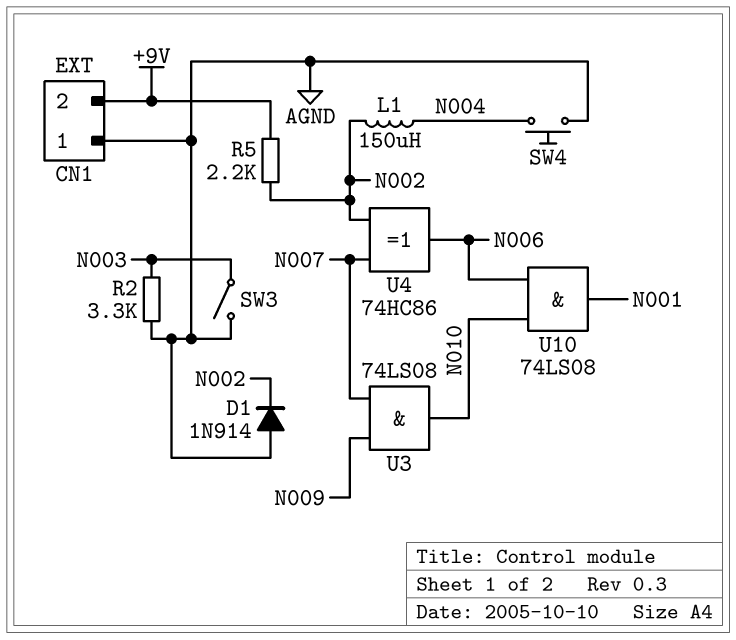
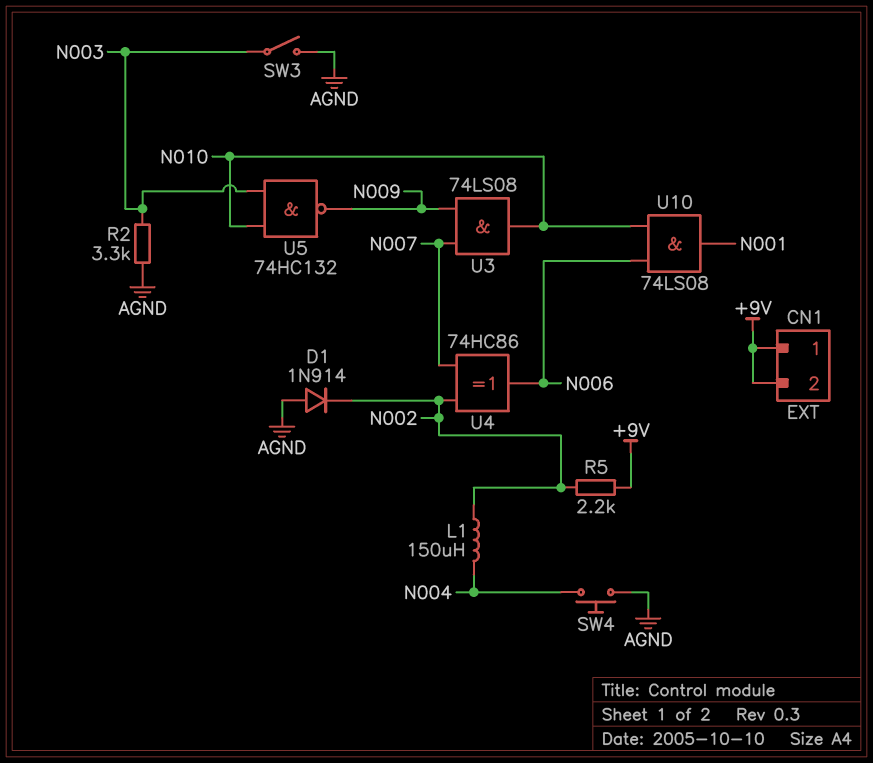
CN1 pin 1: AGND -> +9V
U5: none -> NAND 74HC132 (in N003, in N010, out N009)

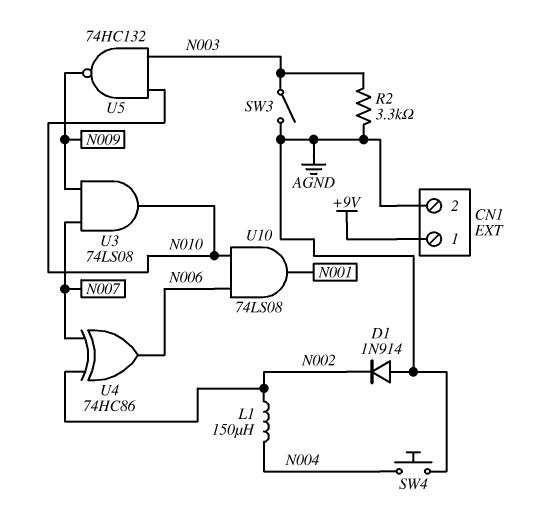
CN1 pin 2: +9V -> AGND
R5: 2.2k (+9V, N002) -> none

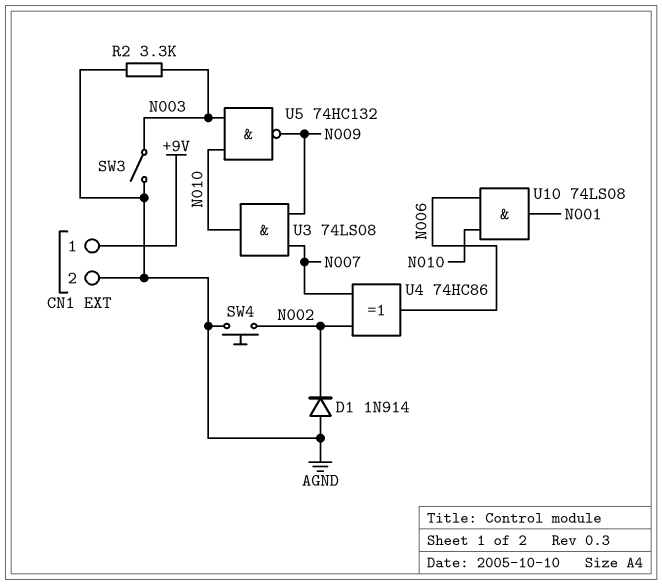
L1: 150uH (N002, N004) -> none
SW4: button (AGND, N004) -> button (AGND, N002)

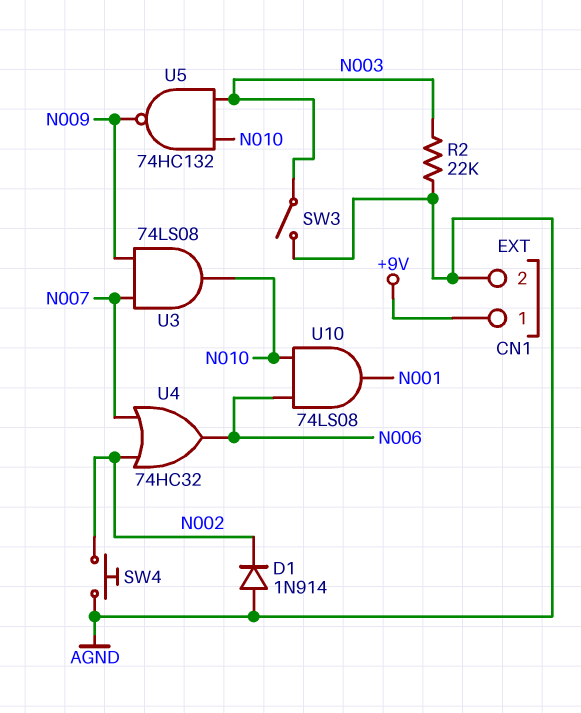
R2: 3.3k (AGND, N003) -> 22k (AGND, N003)
U4: XOR 74HC86 (in N002, in N007, out N006) -> OR 74HC32 (in N002, in N007, out N006)

